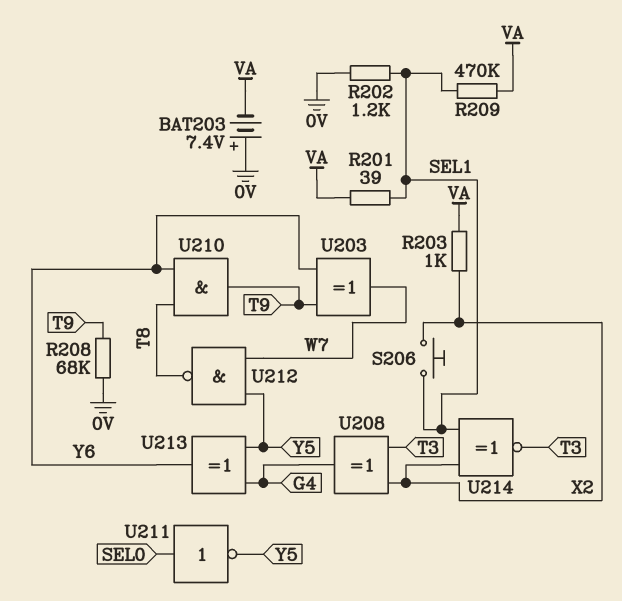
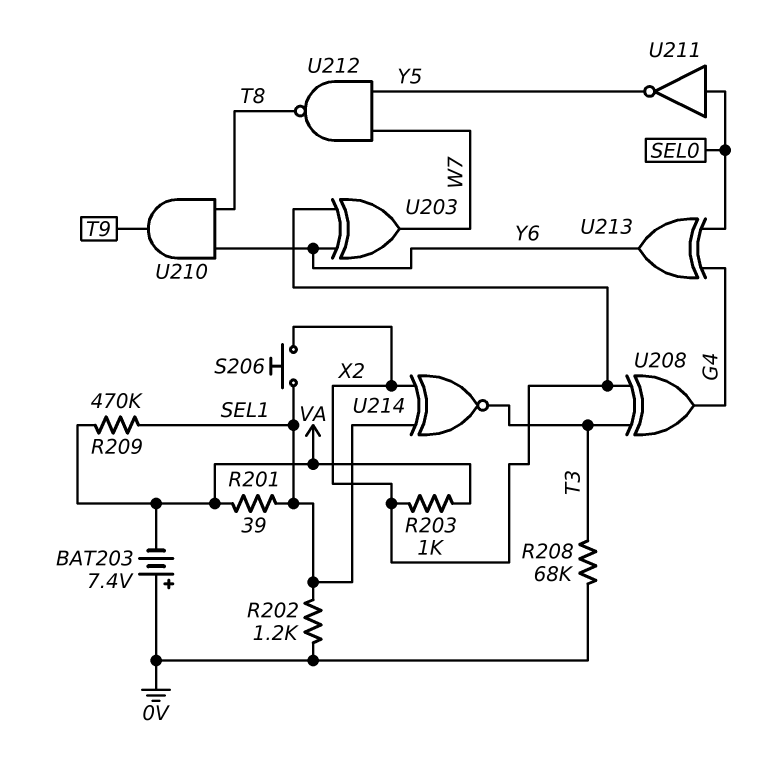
R208: 68k (0V, T9) -> 68k (0V, T3)
U203: XOR (in T9, in Y6, out W7) -> XOR (in X2, in Y6, out W7)
U213: XOR (in G4, in Y5, out Y6) -> XOR (in G4, in SEL0, out Y6)

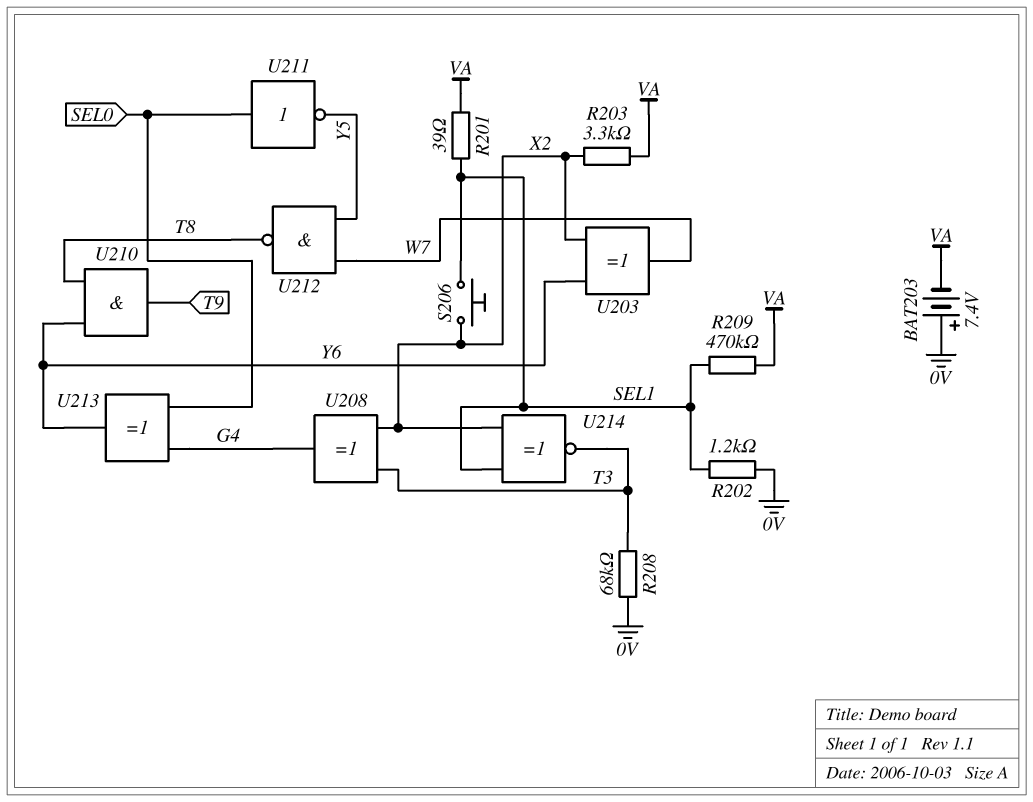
R203: 1k (VA, X2) -> 3.3k (VA, X2)

